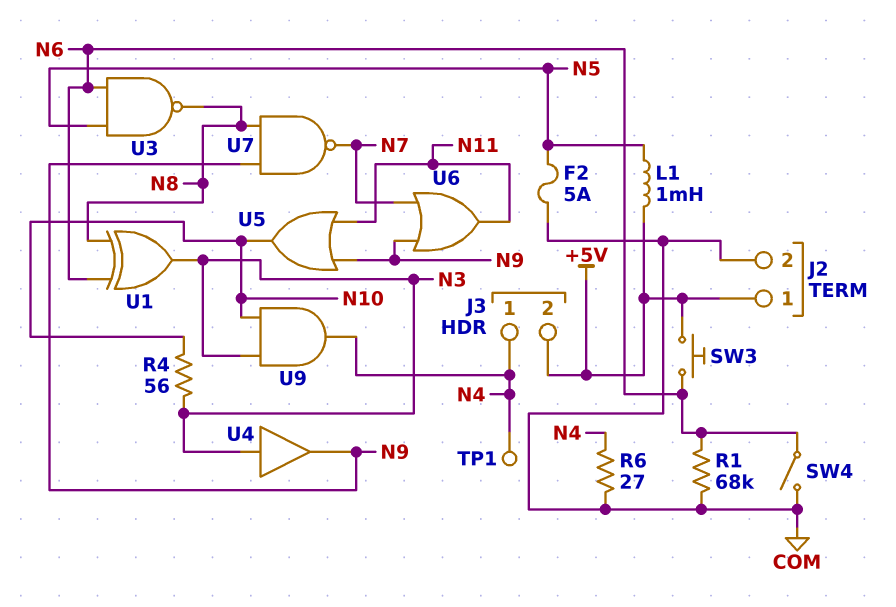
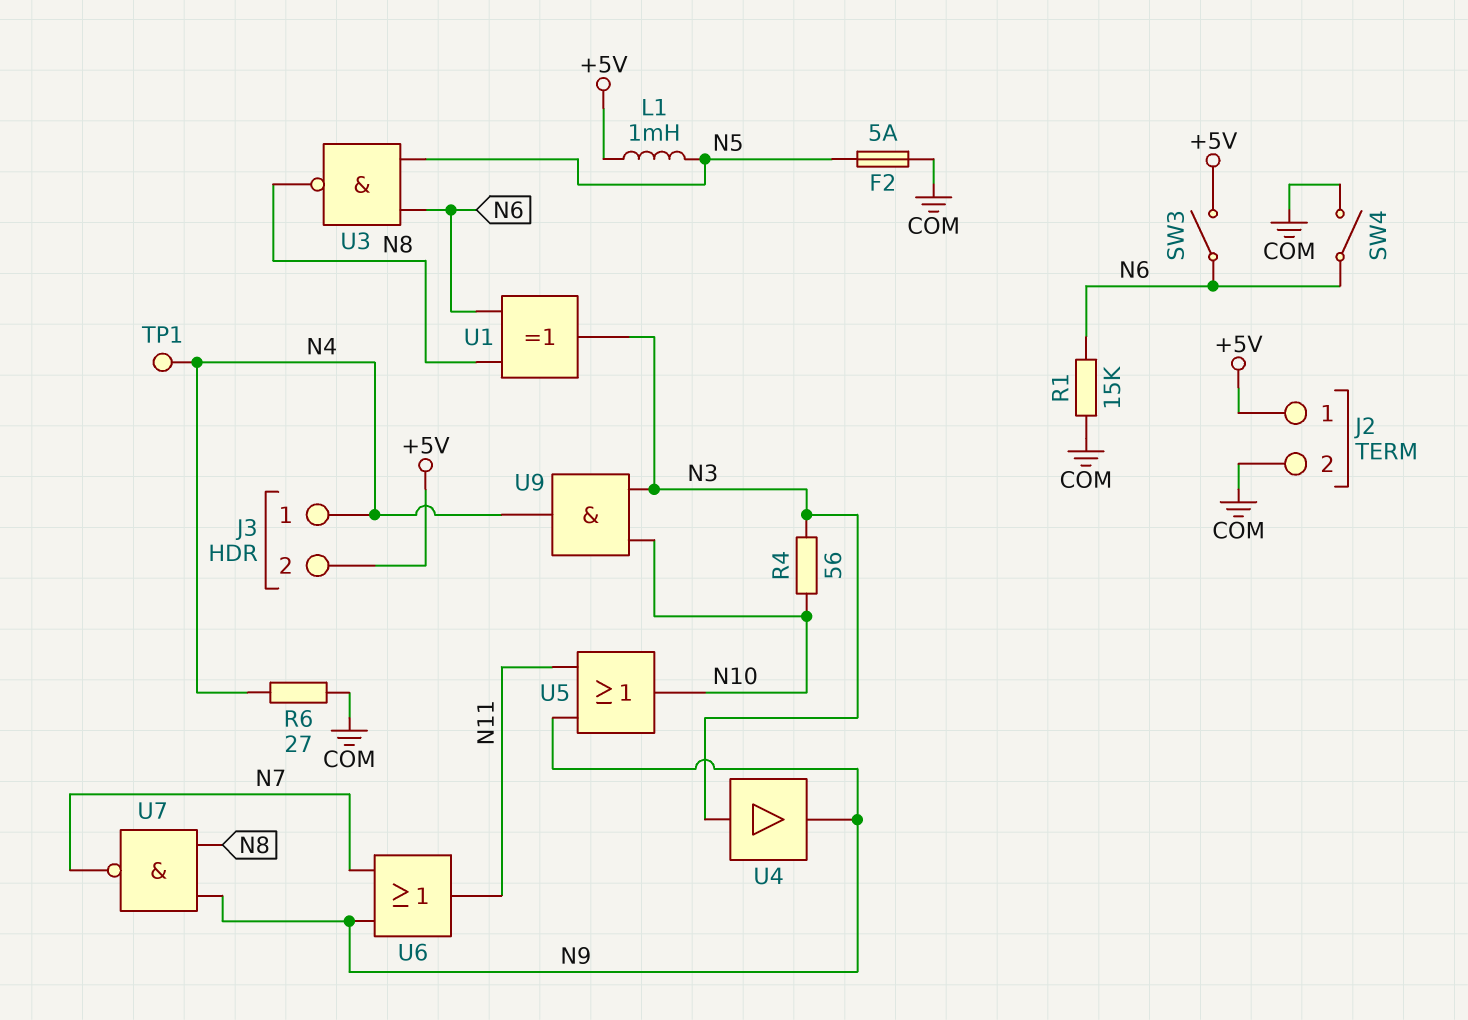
R1: 68k (COM, N6) -> 15k (COM, N6)
SW3: button (+5V, N6) -> switch (+5V, N6)

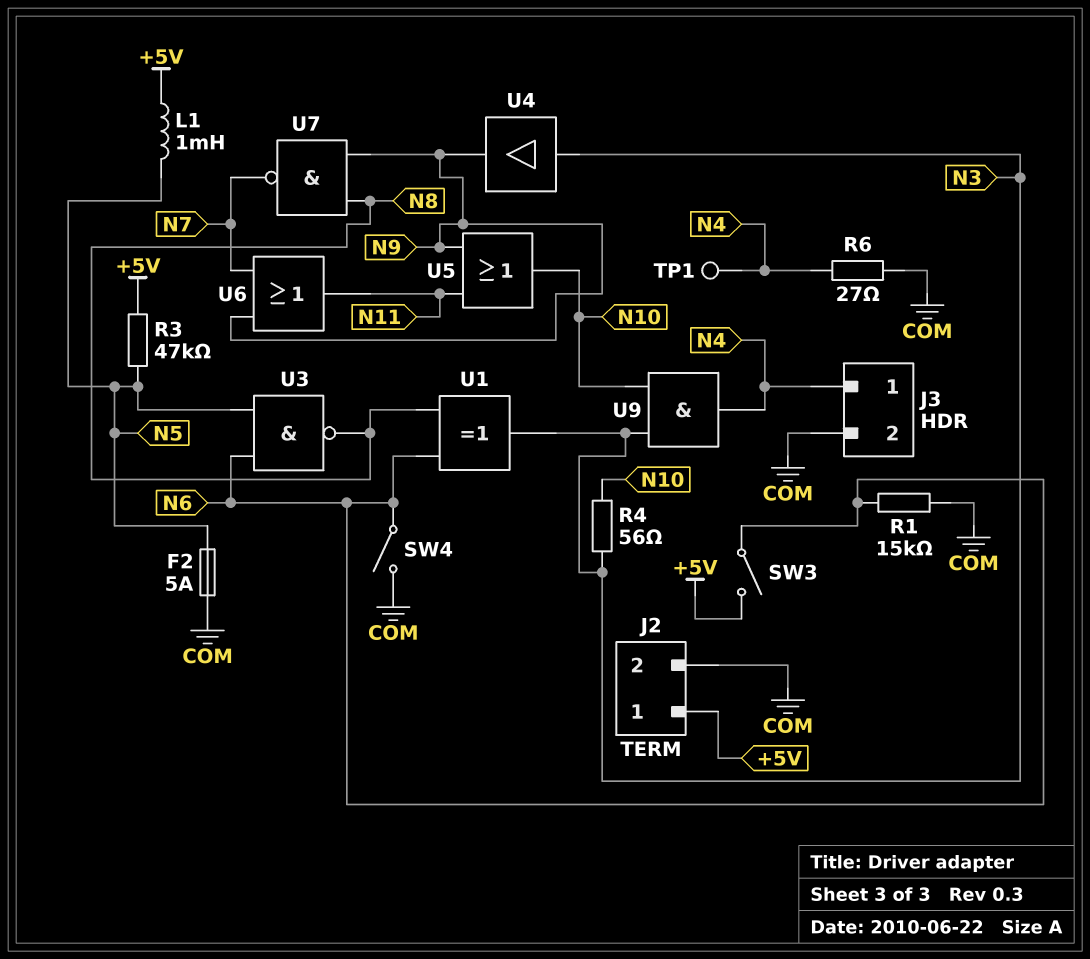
J3 pin 2: +5V -> COM
R3: none -> 47k (+5V, N5)

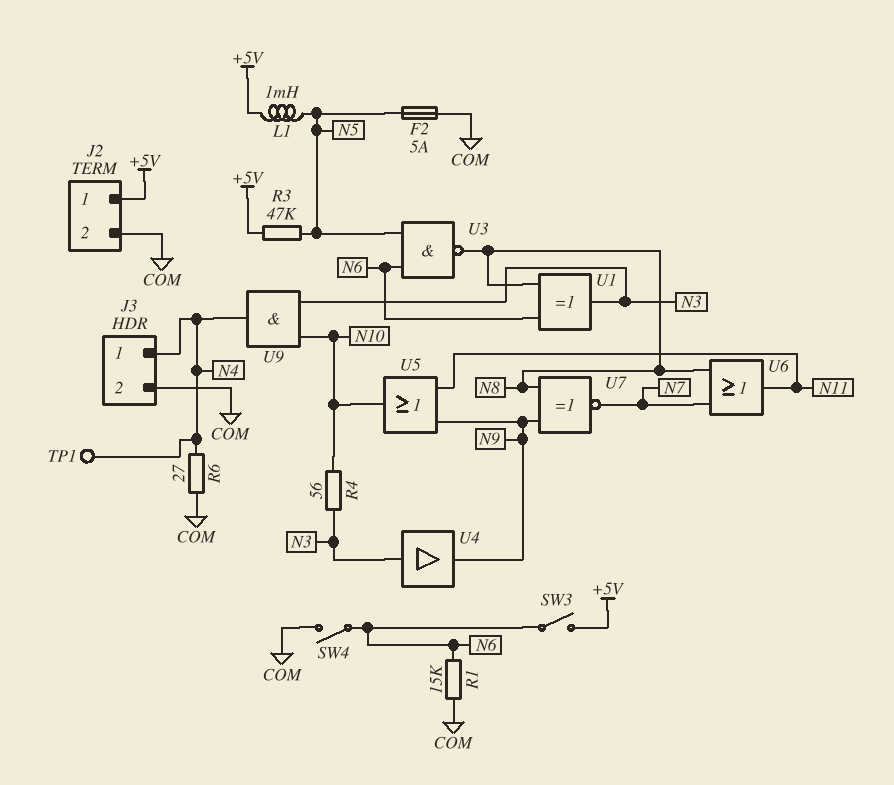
U6: OR (in N7, in N9, out N11) -> OR (in N7, in N8, out N11)
U7: NAND (in N8, in N9, out N7) -> XNOR (in N8, in N9, out N7)

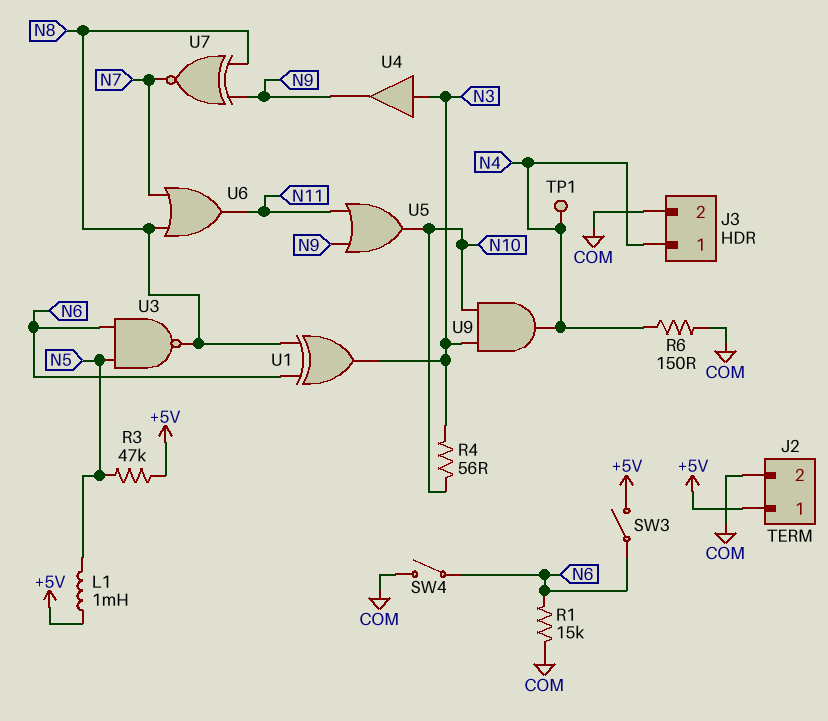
F2: 5A (COM, N5) -> none
R6: 27 (COM, N4) -> 150 (COM, N4)

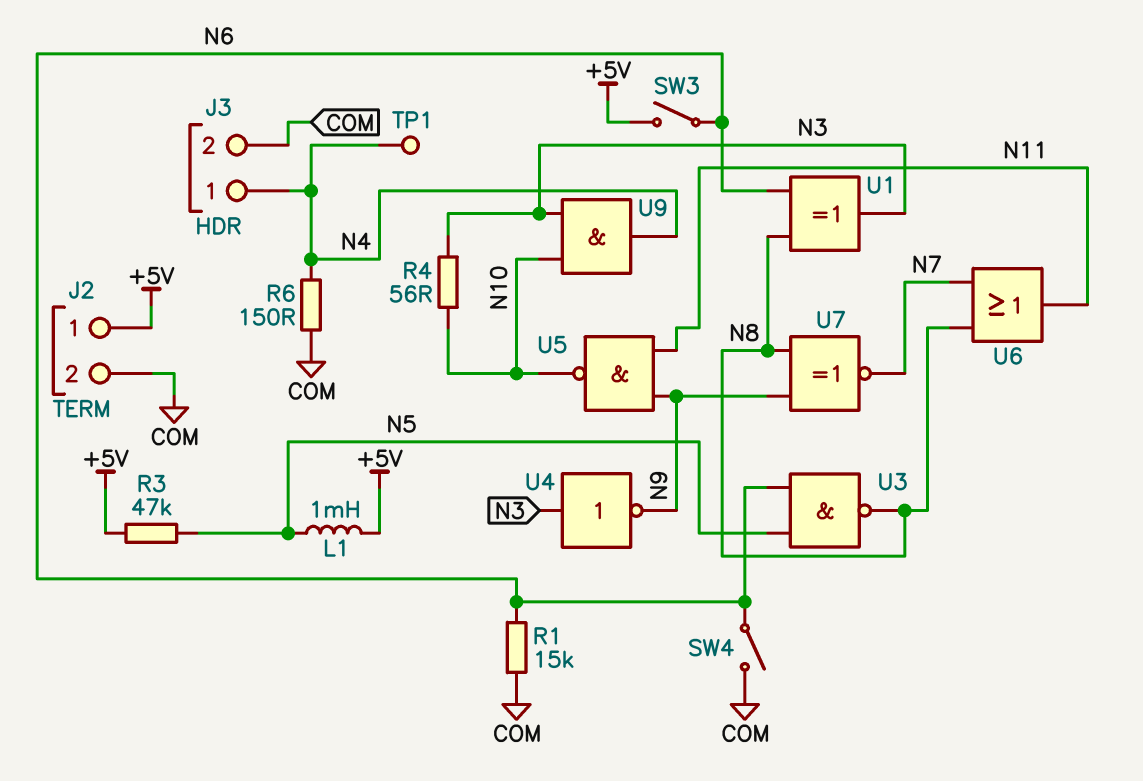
U4: buffer (in N3, out N9) -> NOT (in N3, out N9)
U5: OR (in N9, in N11, out N10) -> NAND (in N9, in N11, out N10)

